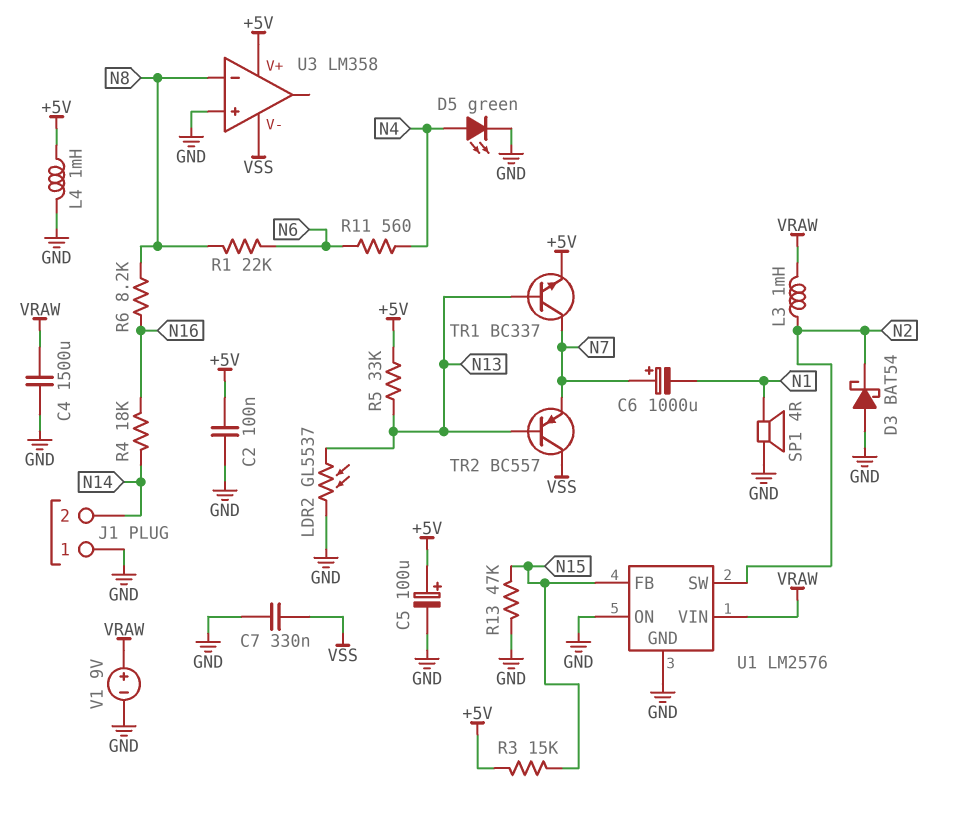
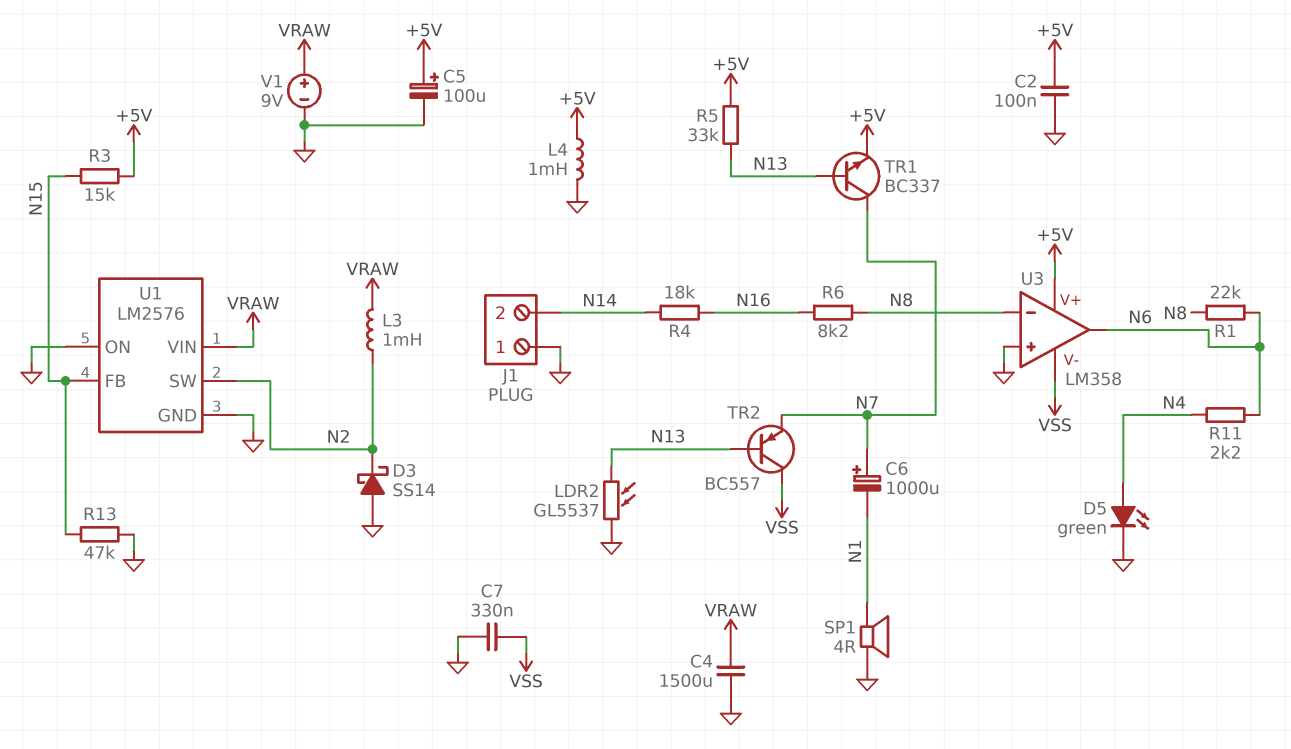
D3: schottky BAT54 (A GND, K N2) -> schottky SS14 (A GND, K N2)
R11: 560 (N4, N6) -> 2.2k (N4, N6)
U3 pin out: none -> N6

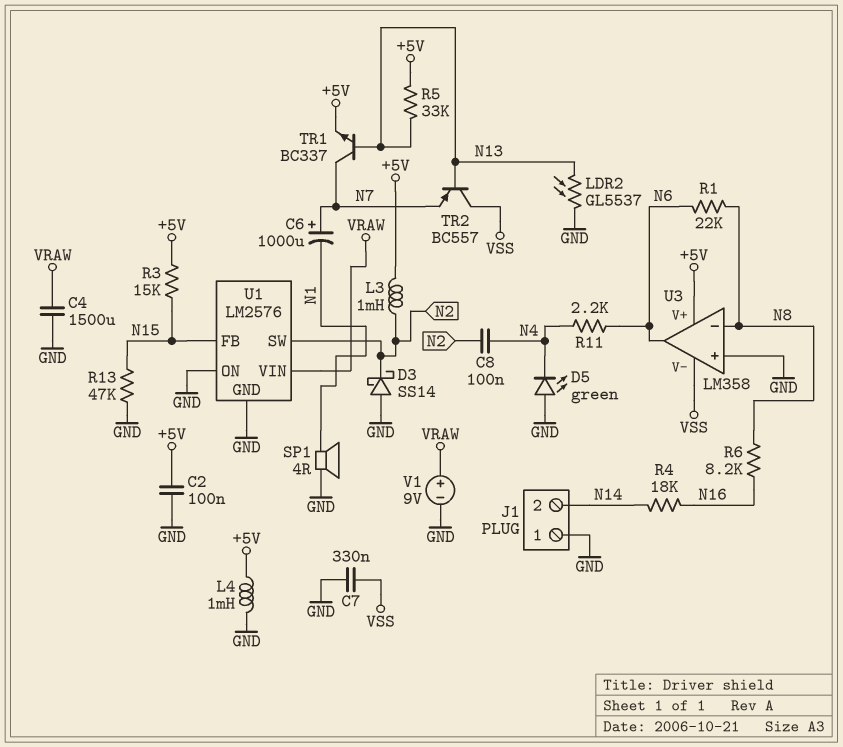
C5: 100uF (plus +5V, minus GND) -> none
C8: none -> 100nF (N2, N4)
D5: LED green (A N4, K GND) -> LED green (A GND, K N4)
L3: 1mH (N2, VRAW) -> 1mH (+5V, N2)

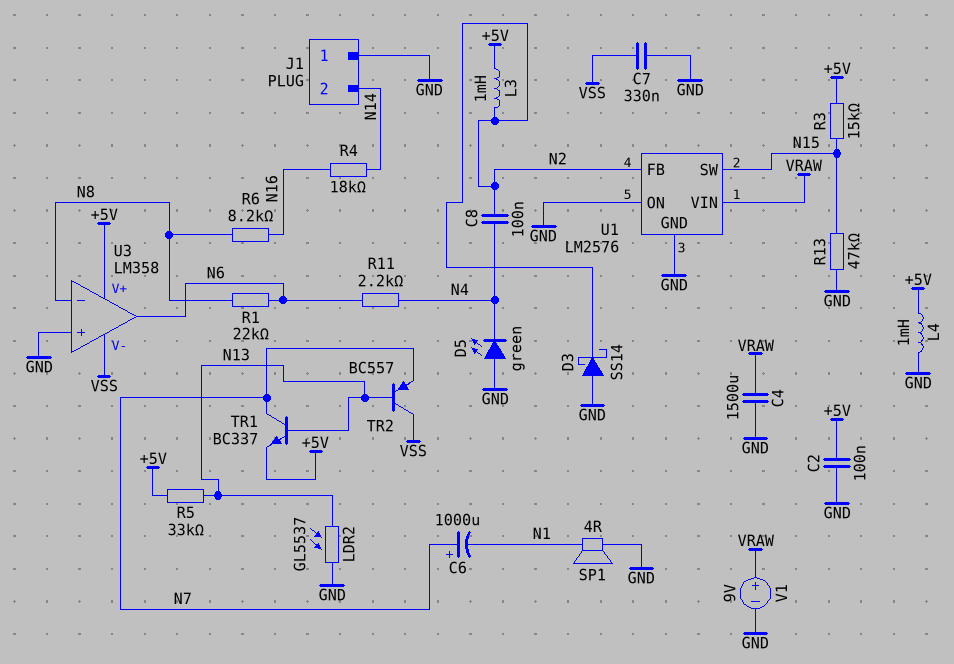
U1 pin FB: N15 -> N2
U1 pin SW: N2 -> N15

